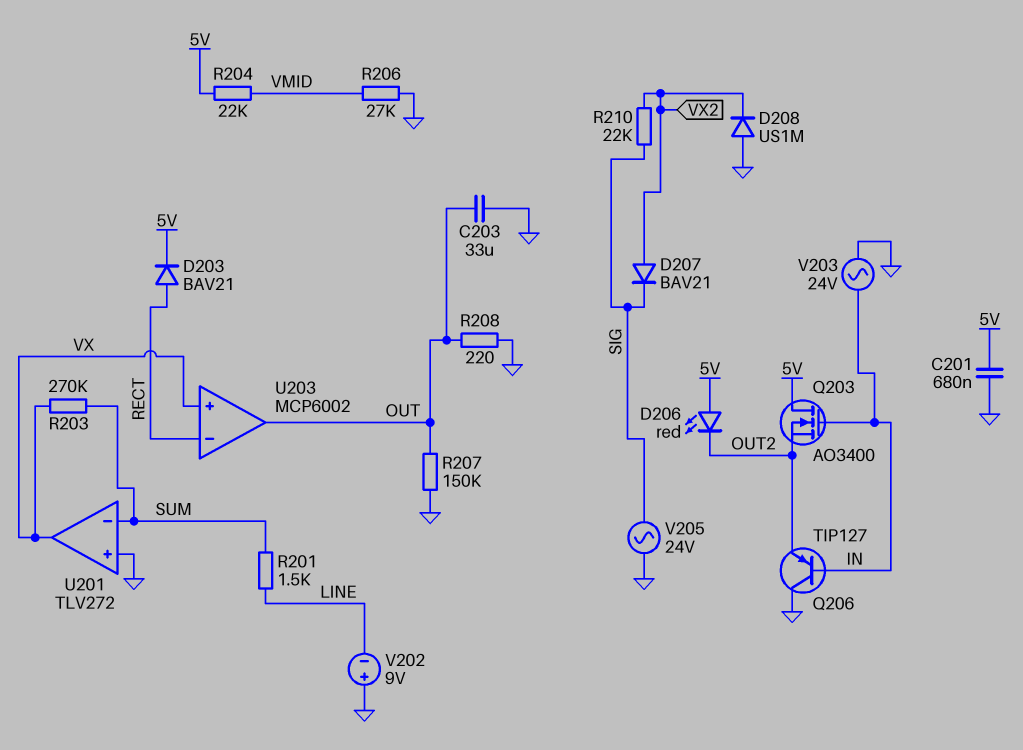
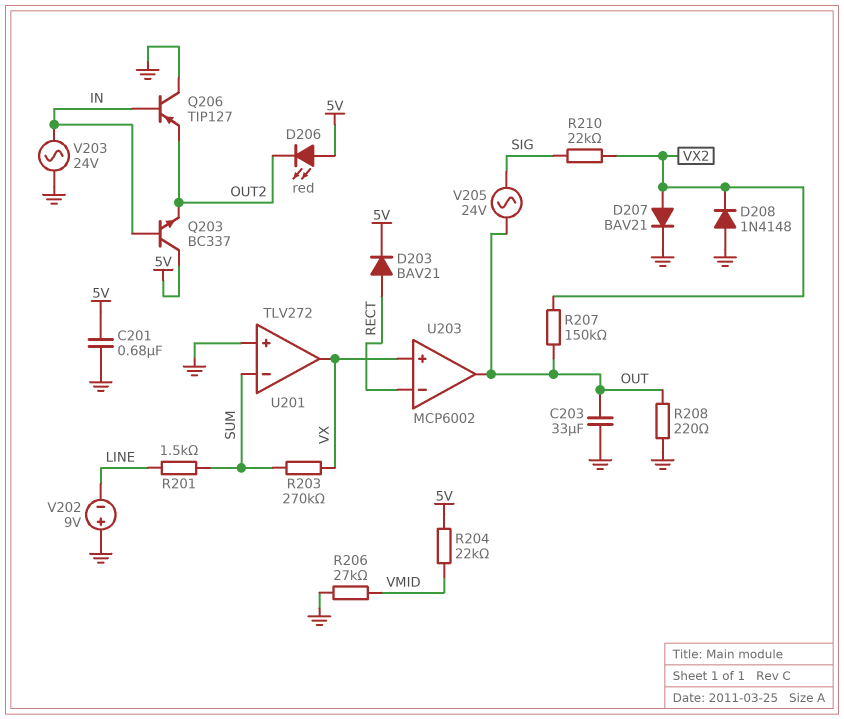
D207: diode BAV21 (A VX2, K SIG) -> diode BAV21 (A VX2, K GND)
D208: diode US1M (A GND, K VX2) -> diode 1N4148 (A GND, K VX2)
Q203: NMOS AO3400 (G IN, D 5V, S OUT2) -> NPN BC337 (B IN, C 5V, E OUT2)
R207: 150k (GND, OUT) -> 150k (OUT, VX2)
V205: AC 24V (GND, SIG) -> AC 24V (OUT, SIG)

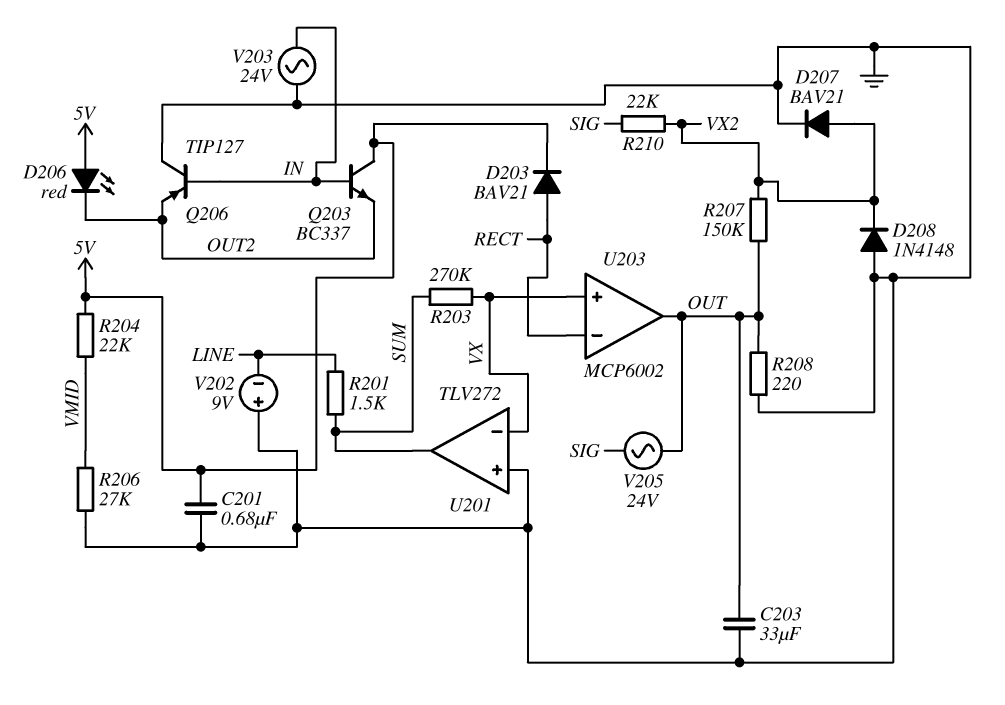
U201 pin in-: SUM -> VX
U201 pin out: VX -> SUM

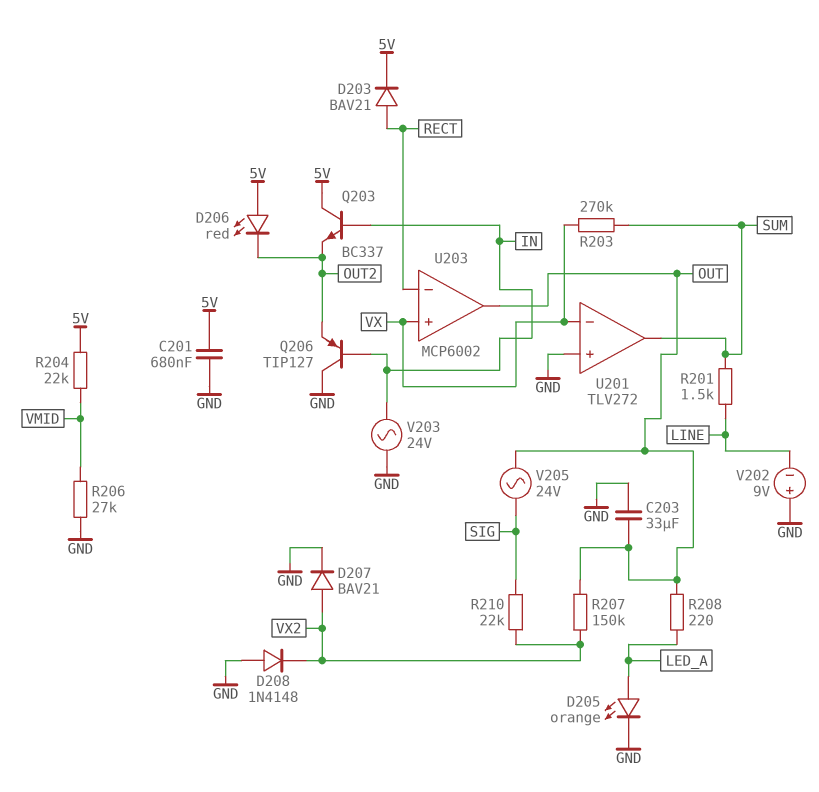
D205: none -> LED orange (A LED_A, K GND)
R208: 220 (GND, OUT) -> 220 (LED_A, OUT)

